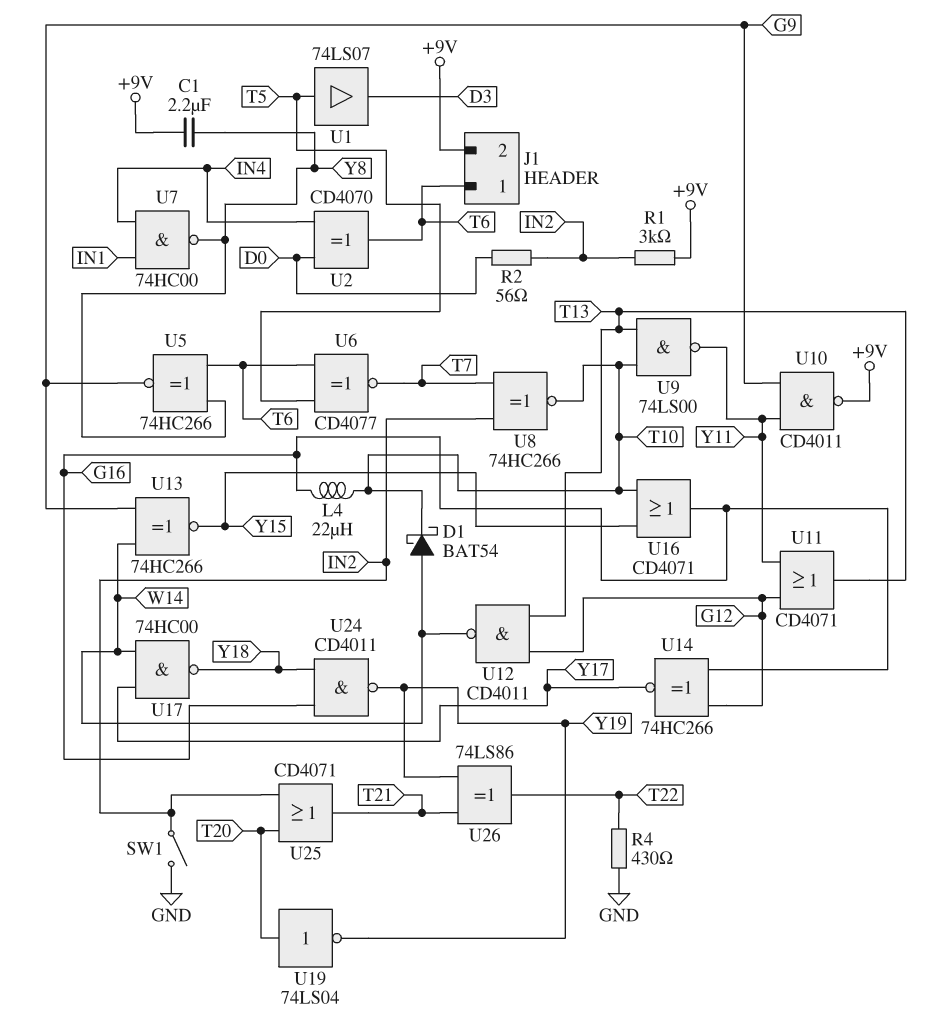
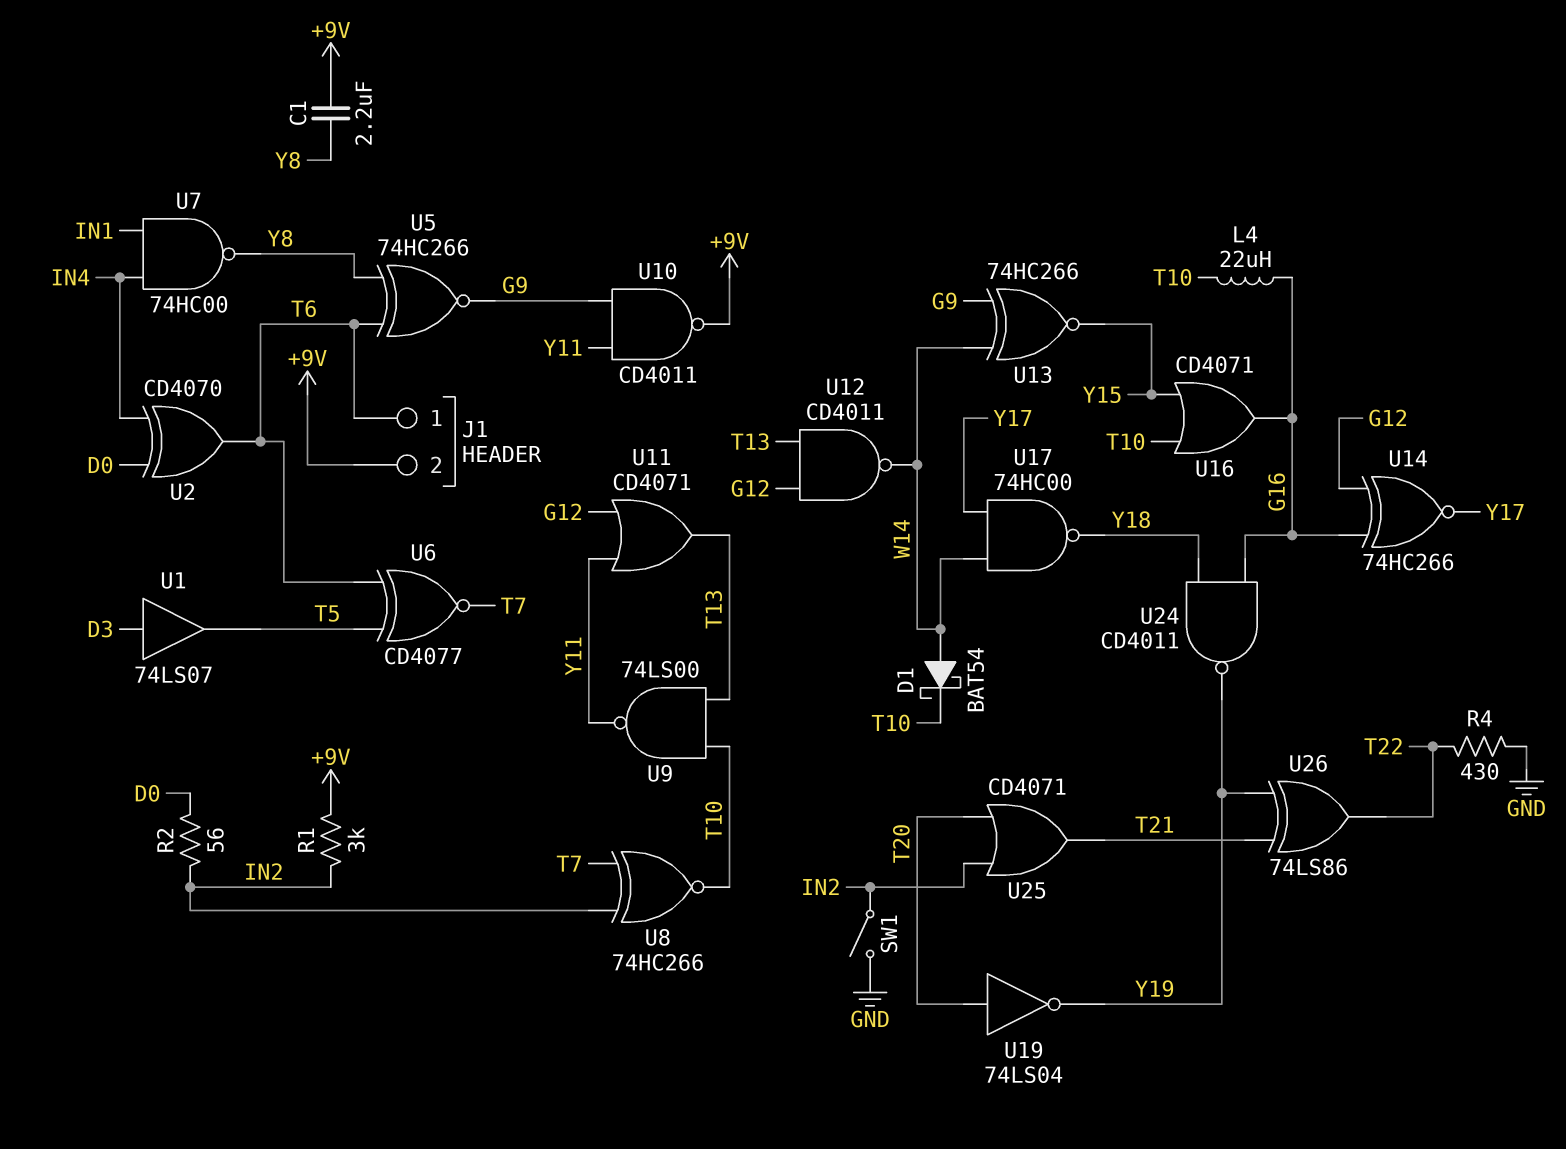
U1: buffer 74LS07 (in T5, out D3) -> buffer 74LS07 (in D3, out T5)

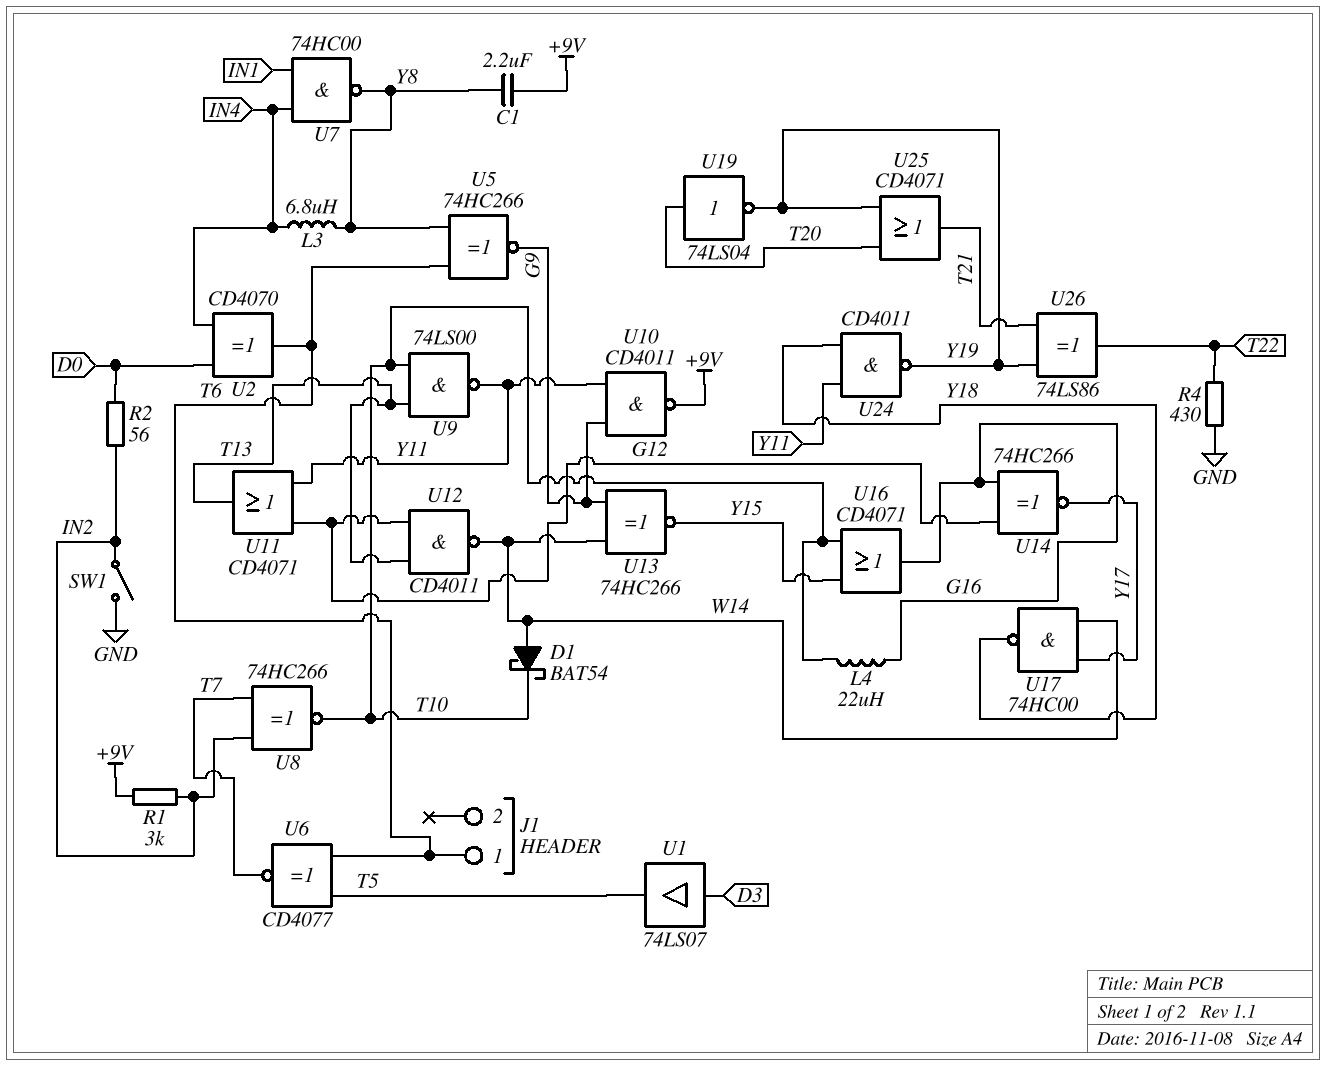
J1 pin 2: +9V -> none
L3: none -> 6.8uH (IN4, Y8)
U24: NAND CD4011 (in G16, in Y18, out Y19) -> NAND CD4011 (in Y11, in Y18, out Y19)
U25: OR CD4071 (in IN2, in T20, out T21) -> OR CD4071 (in T20, in Y19, out T21)

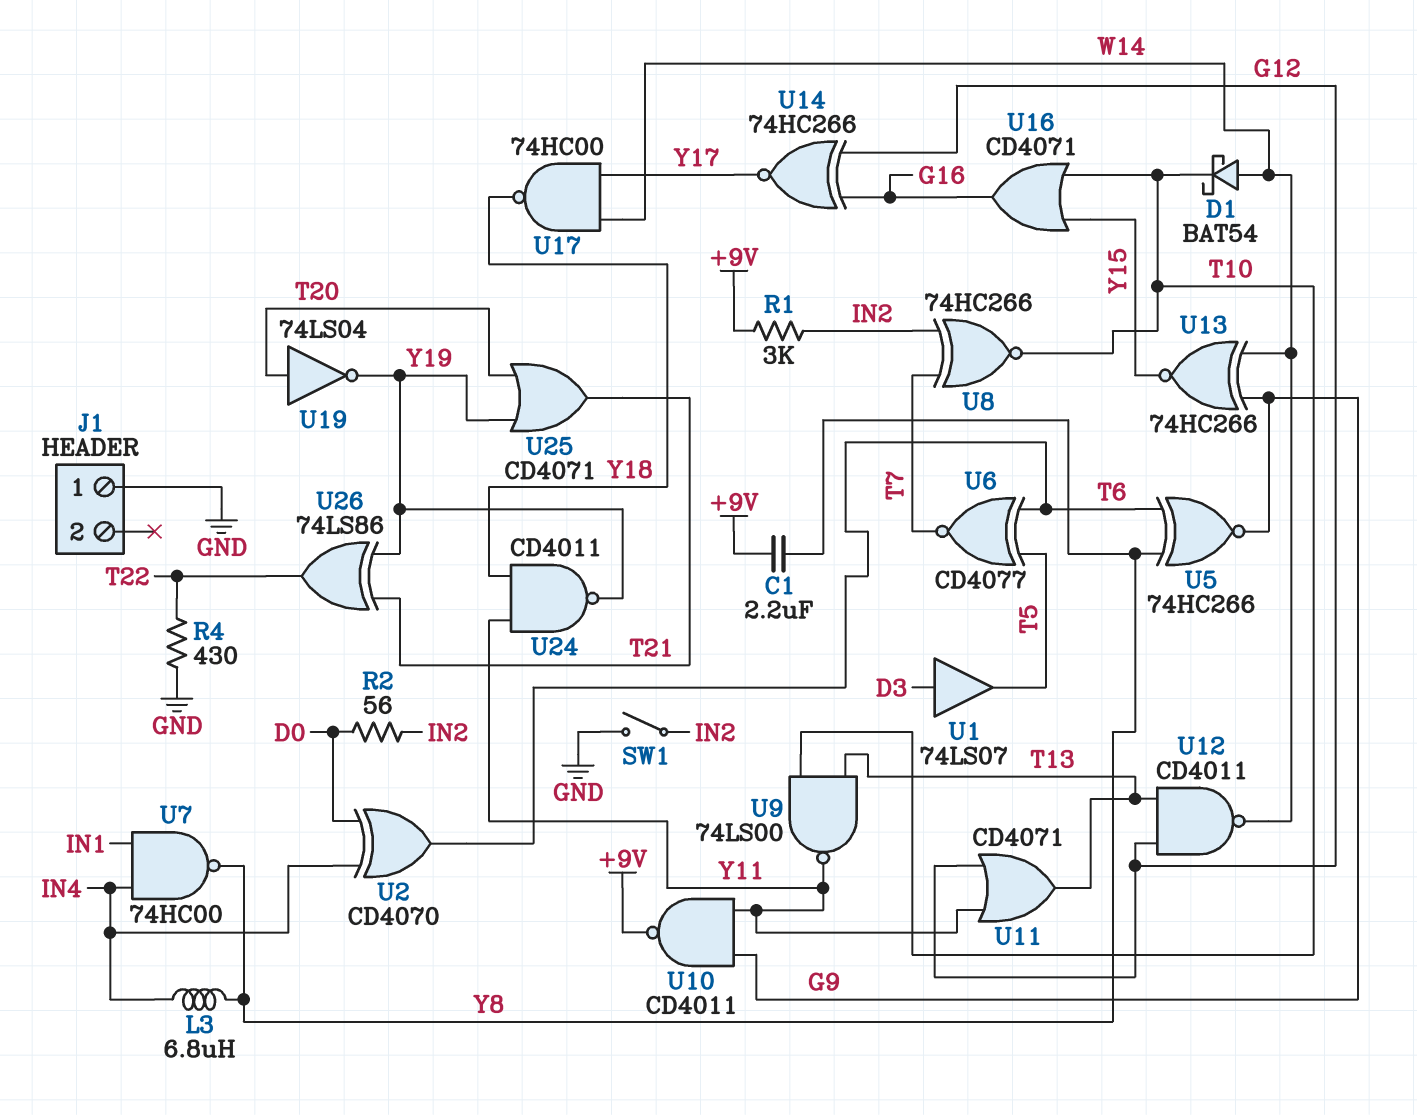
J1 pin 1: T6 -> GND
L4: 22uH (G16, T10) -> none

